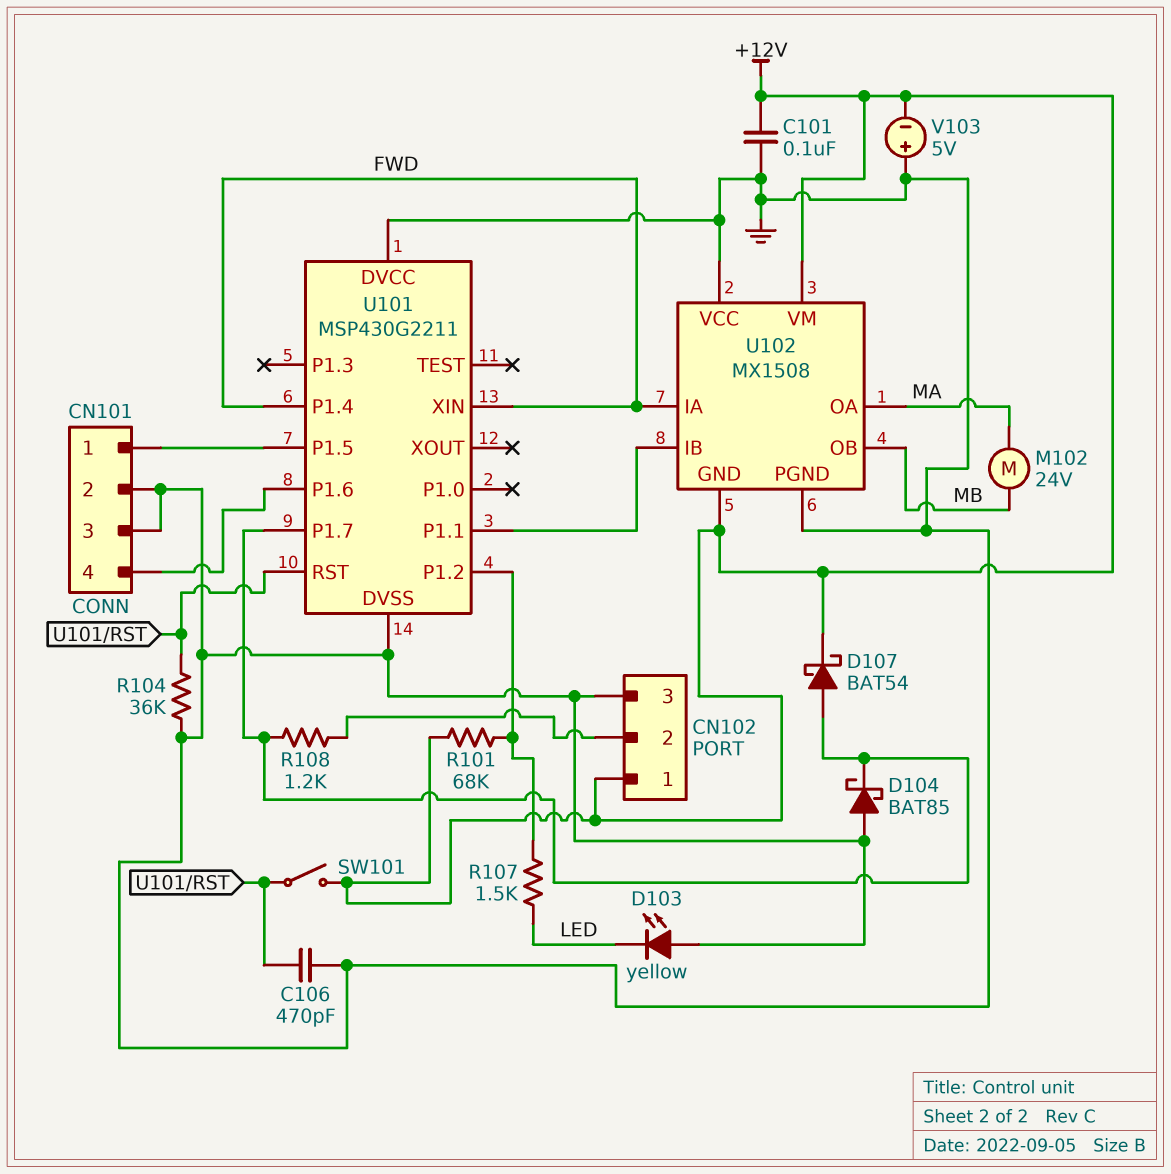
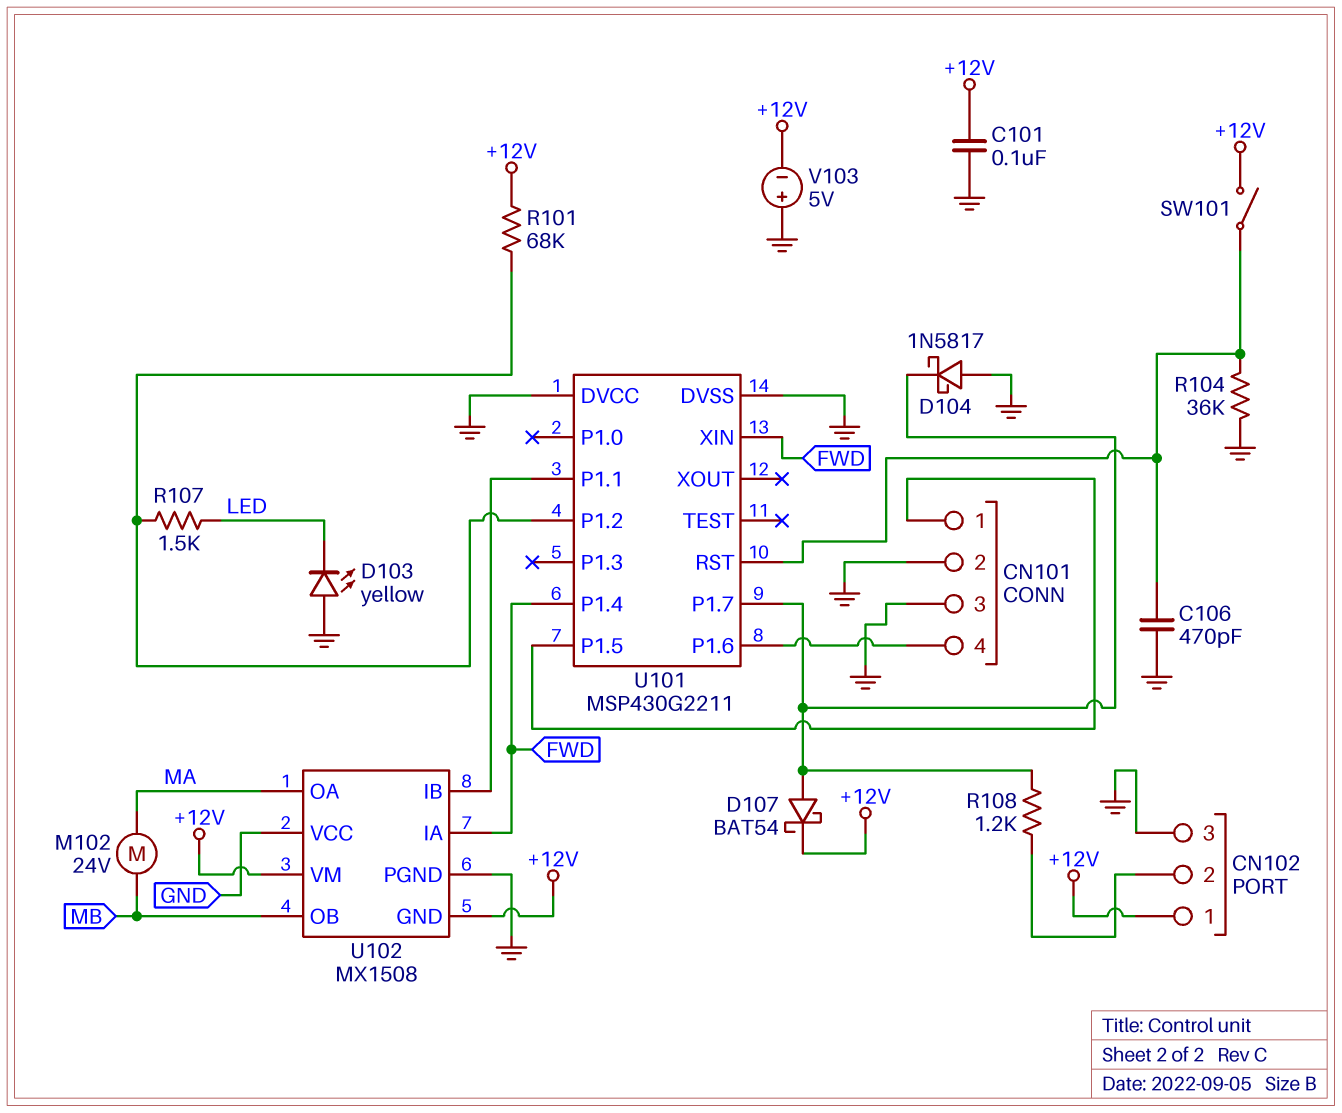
D104: schottky BAT85 (A GND, K U101/P1.7) -> schottky 1N5817 (A GND, K U101/P1.7)

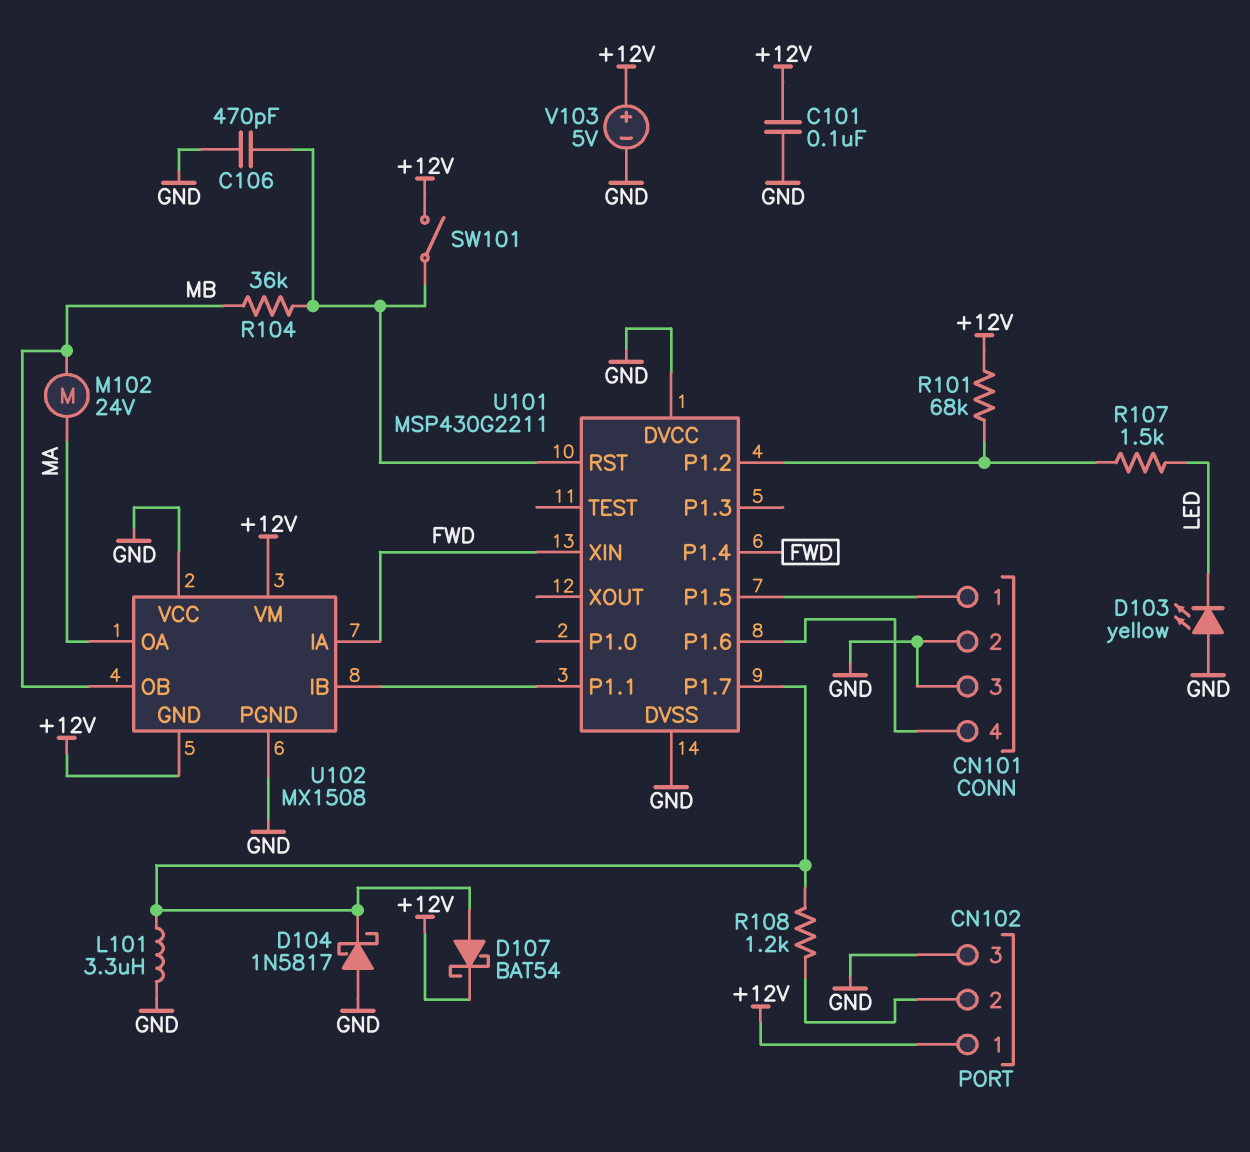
L101: none -> 3.3uH (GND, U101/P1.7)
R104: 36k (GND, U101/RST) -> 36k (MB, U101/RST)
V103: 5V (plus GND, minus +12V) -> 5V (plus +12V, minus GND)

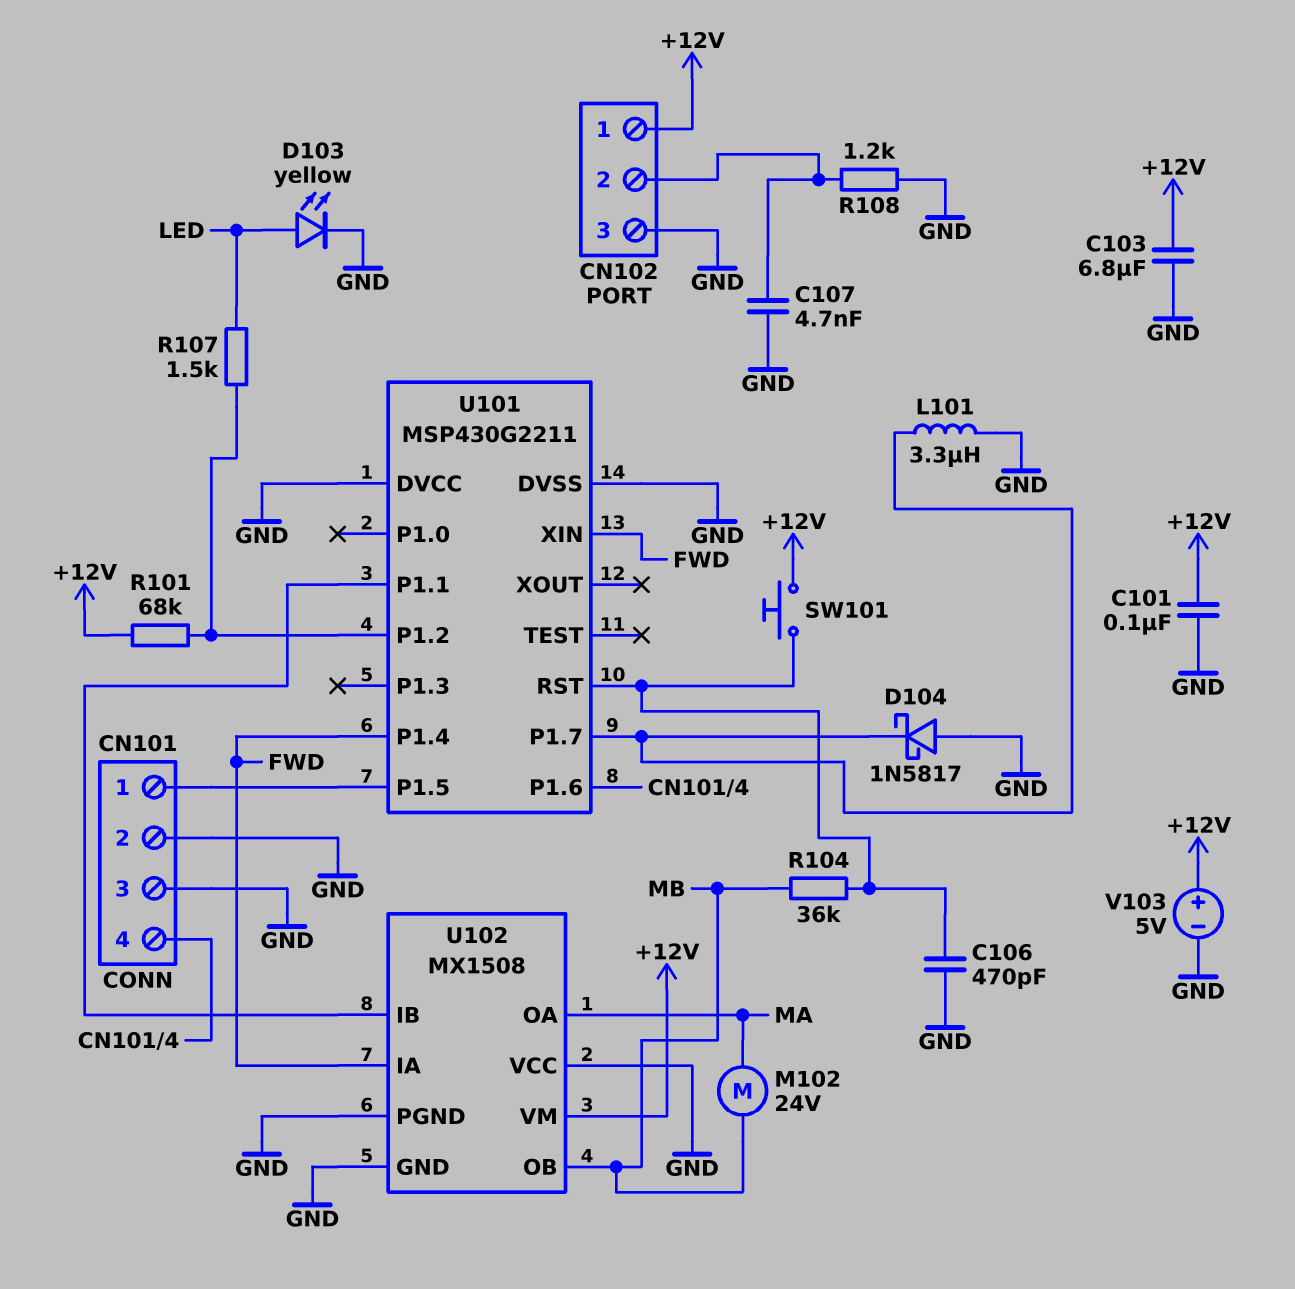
C103: none -> 6.8uF (+12V, GND)
C107: none -> 4.7nF (CN102/2, GND)
D103: LED yellow (A GND, K LED) -> LED yellow (A LED, K GND)
D107: schottky BAT54 (A U101/P1.7, K +12V) -> none
R108: 1.2k (CN102/2, U101/P1.7) -> 1.2k (CN102/2, GND)
SW101: switch (+12V, U101/RST) -> button (+12V, U101/RST)
U102 pin GND: +12V -> GND

